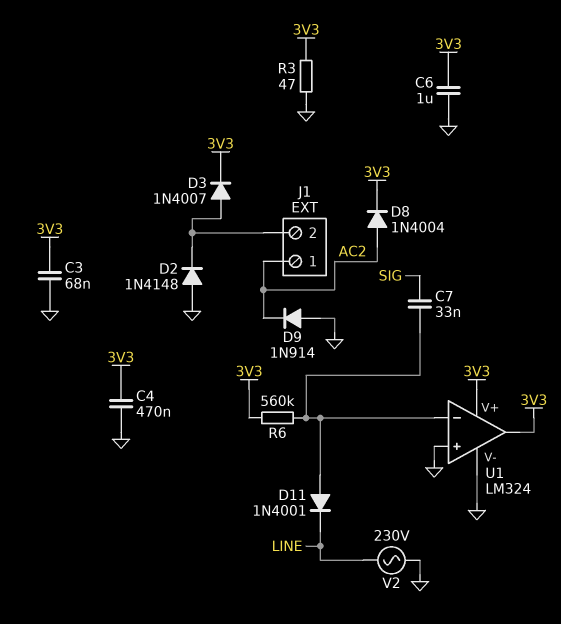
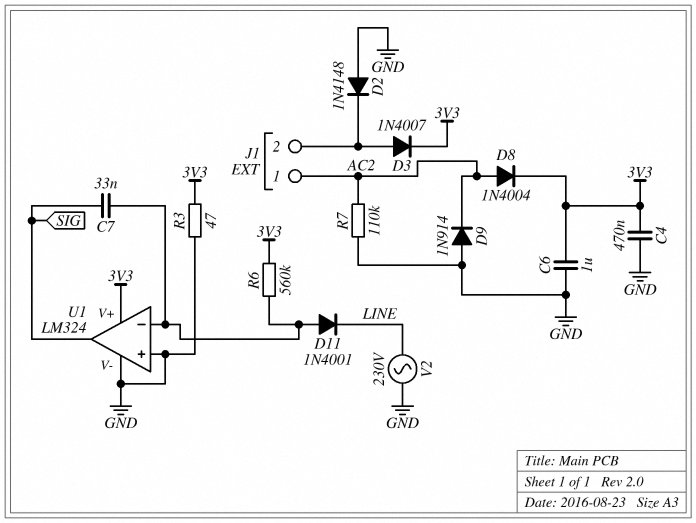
C3: 68nF (3V3, GND) -> none
R7: none -> 110k (AC2, GND)
U1 pin out: 3V3 -> SIG

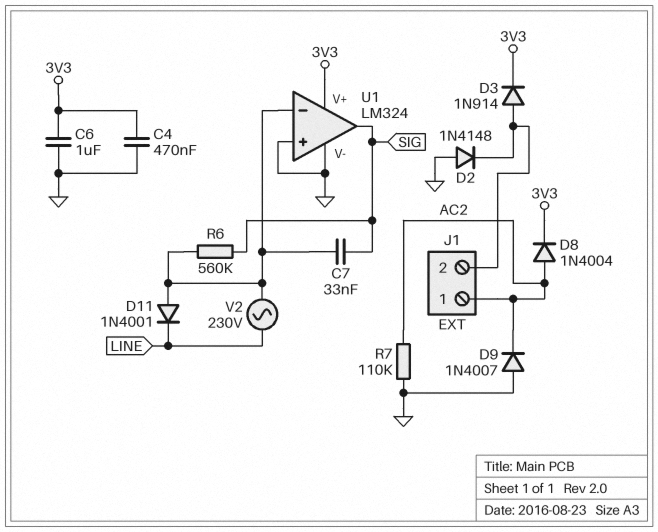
D3: diode 1N4007 (A J1/2, K 3V3) -> diode 1N914 (A J1/2, K 3V3)
D9: diode 1N914 (A GND, K AC2) -> diode 1N4007 (A GND, K AC2)
R3: 47 (3V3, GND) -> none
R6: 560k (3V3, U1/in-) -> 560k (SIG, U1/in-)
V2: AC 230V (GND, LINE) -> AC 230V (LINE, U1/in-)

